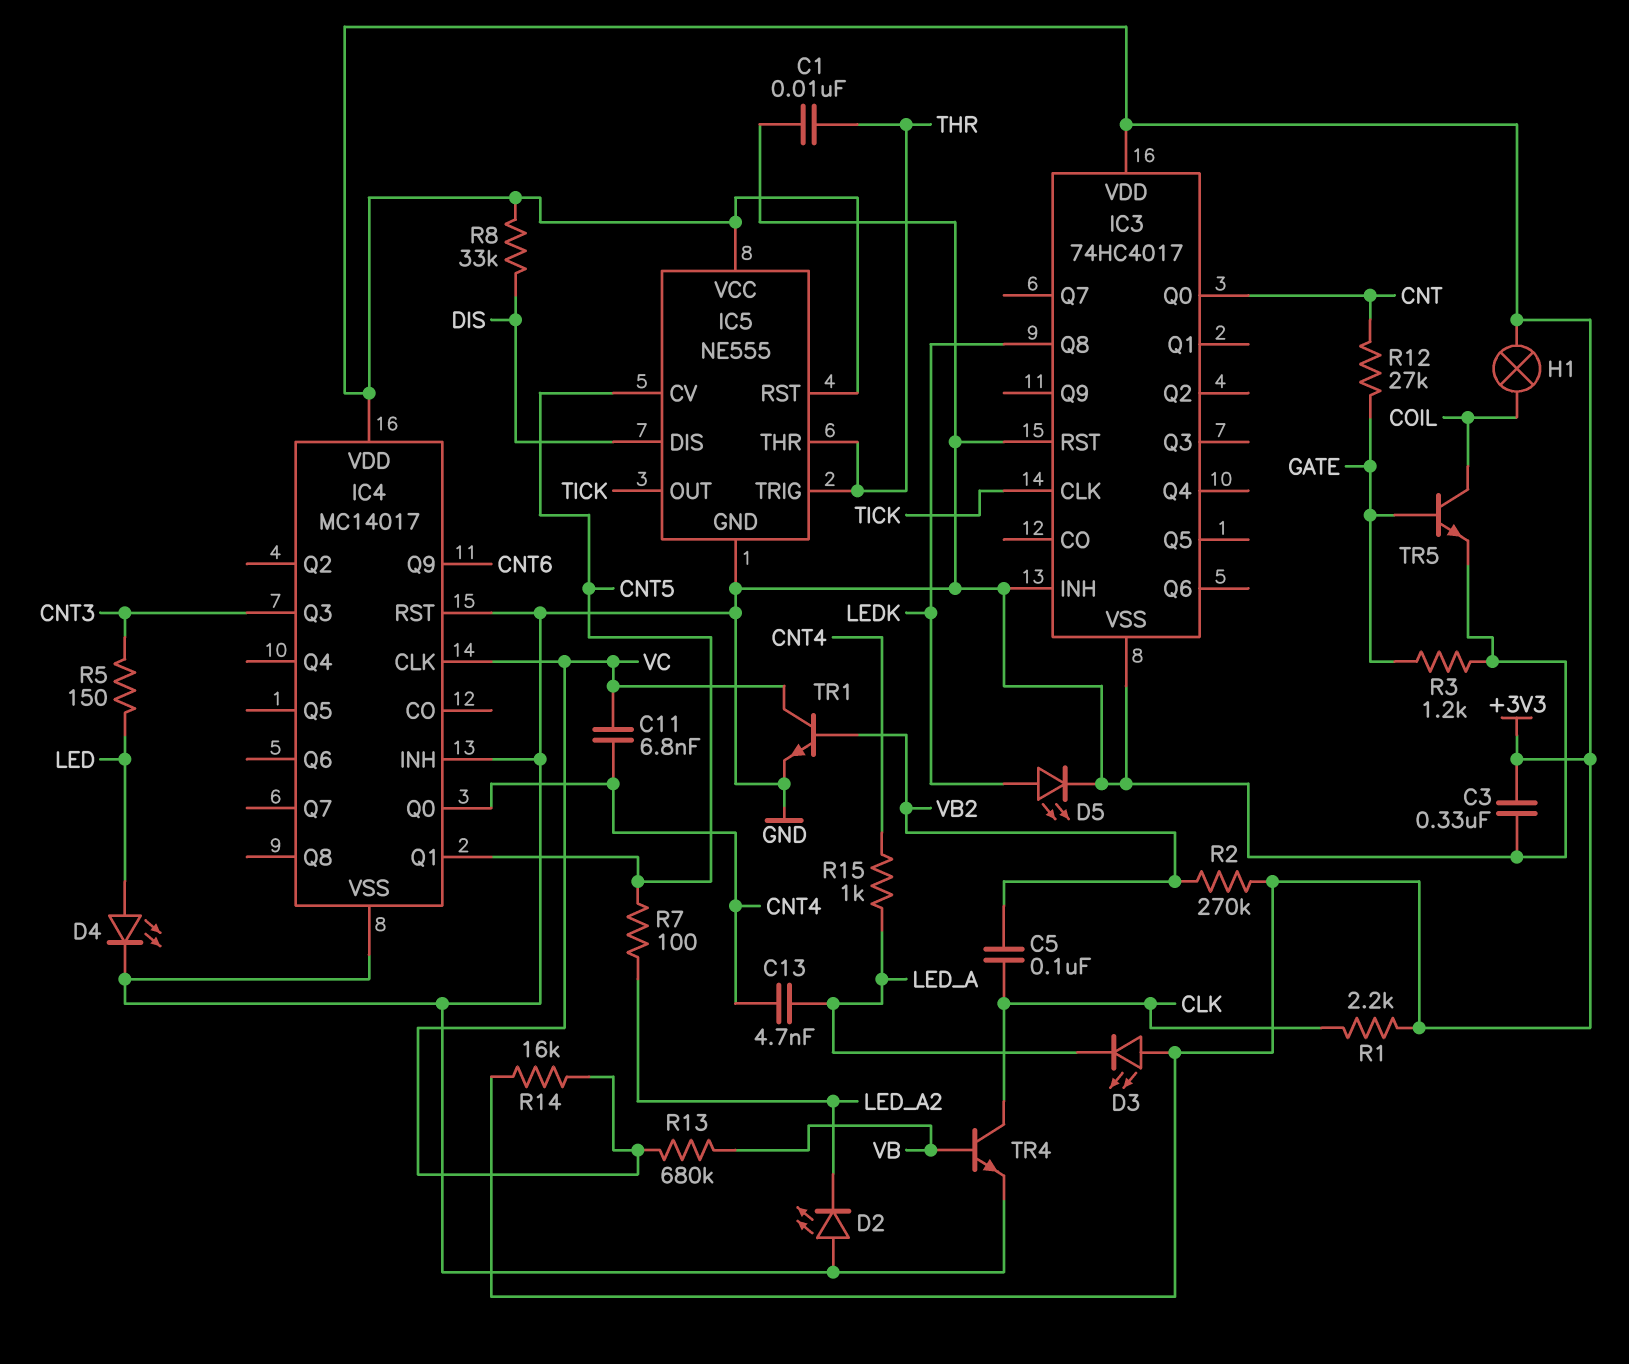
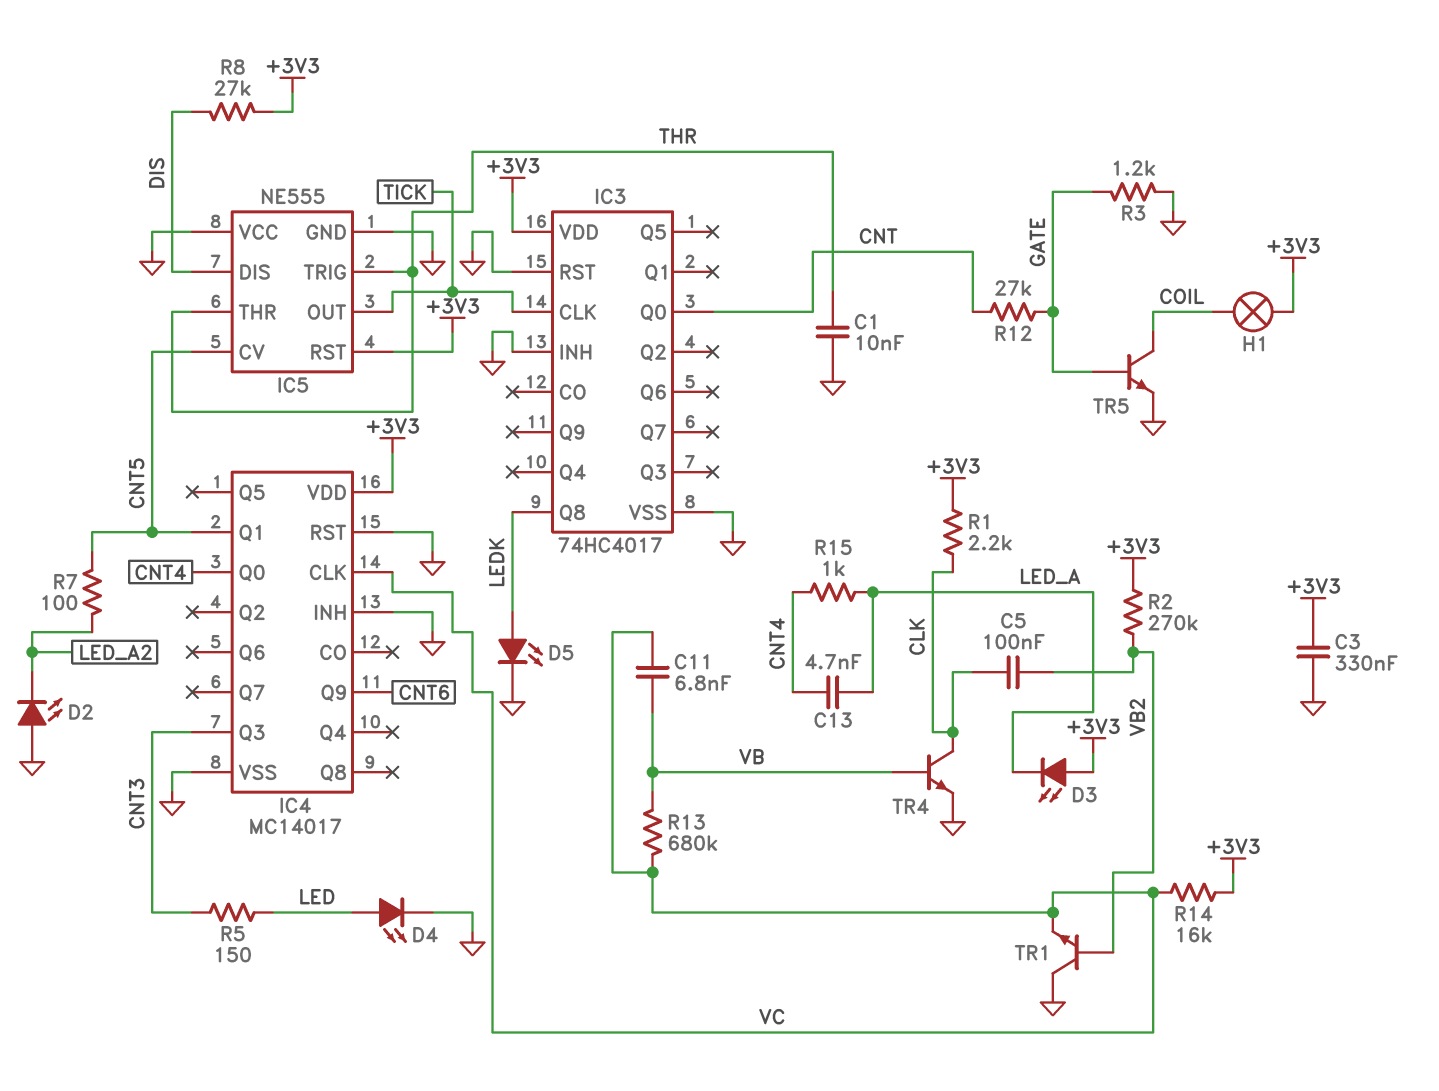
C11: 6.8nF (CNT4, VC) -> 6.8nF (VB, VC)
IC5 pin VCC: +3V3 -> GND
R8: 33k (+3V3, DIS) -> 27k (+3V3, DIS)
TR1: NPN (B VB2, C VC, E GND) -> NPN (B VB2, C GND, E VC)

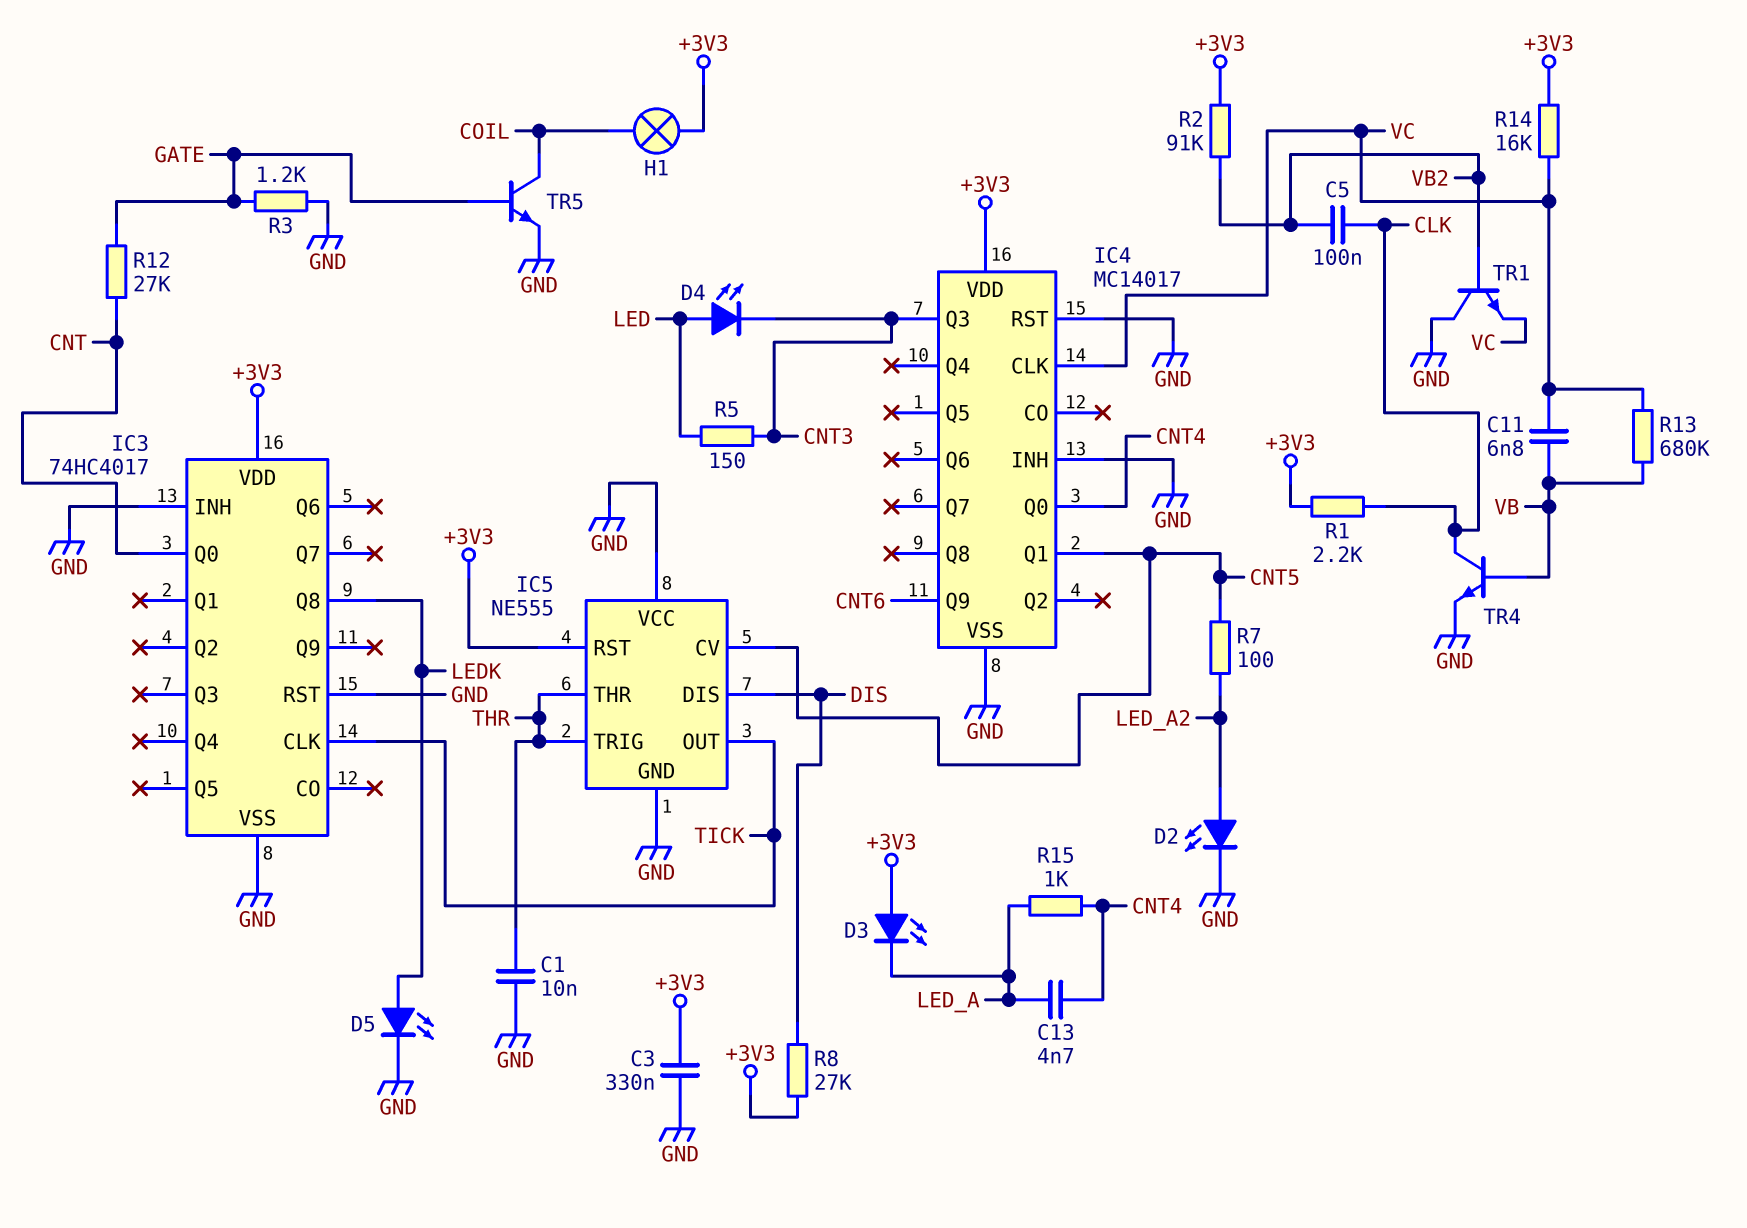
D2: LED (A GND, K LED_A2) -> LED (A LED_A2, K GND)
D4: LED (A LED, K GND) -> LED (A LED, K CNT3)
R2: 270k (+3V3, VB2) -> 91k (+3V3, VB2)

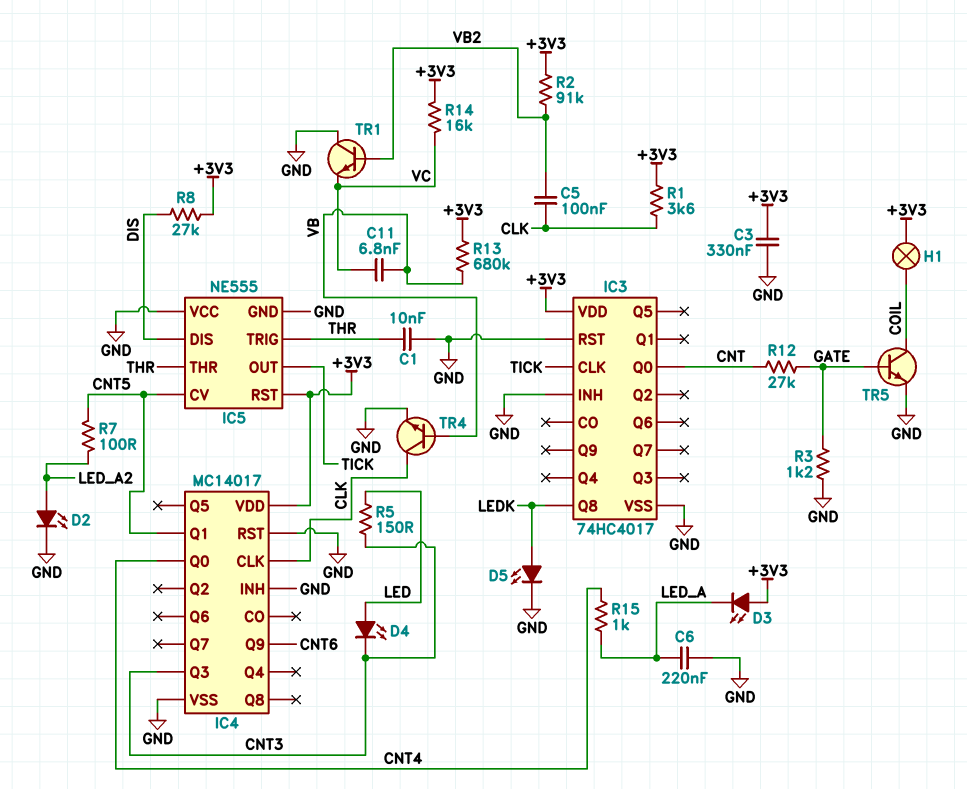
C6: none -> 220nF (GND, LED_A)
C13: 4.7nF (CNT4, LED_A) -> none
IC4 pin CLK: VC -> CLK
R1: 2.2k (+3V3, CLK) -> 3.6k (+3V3, CLK)
R13: 680k (VB, VC) -> 680k (+3V3, VB)

